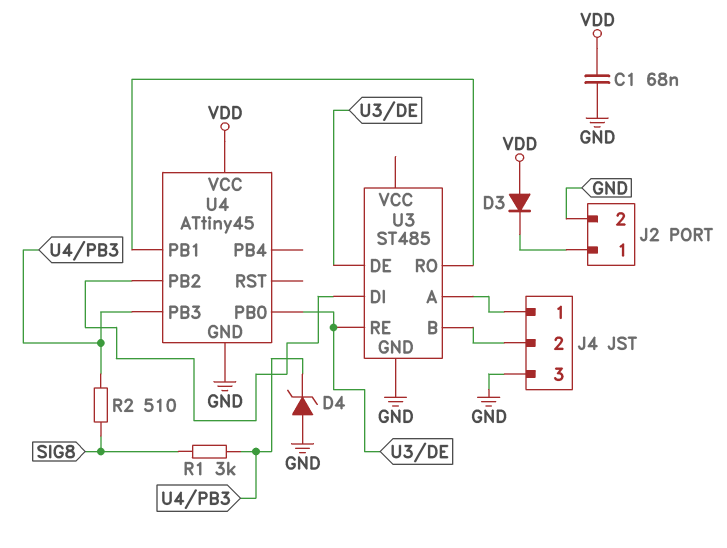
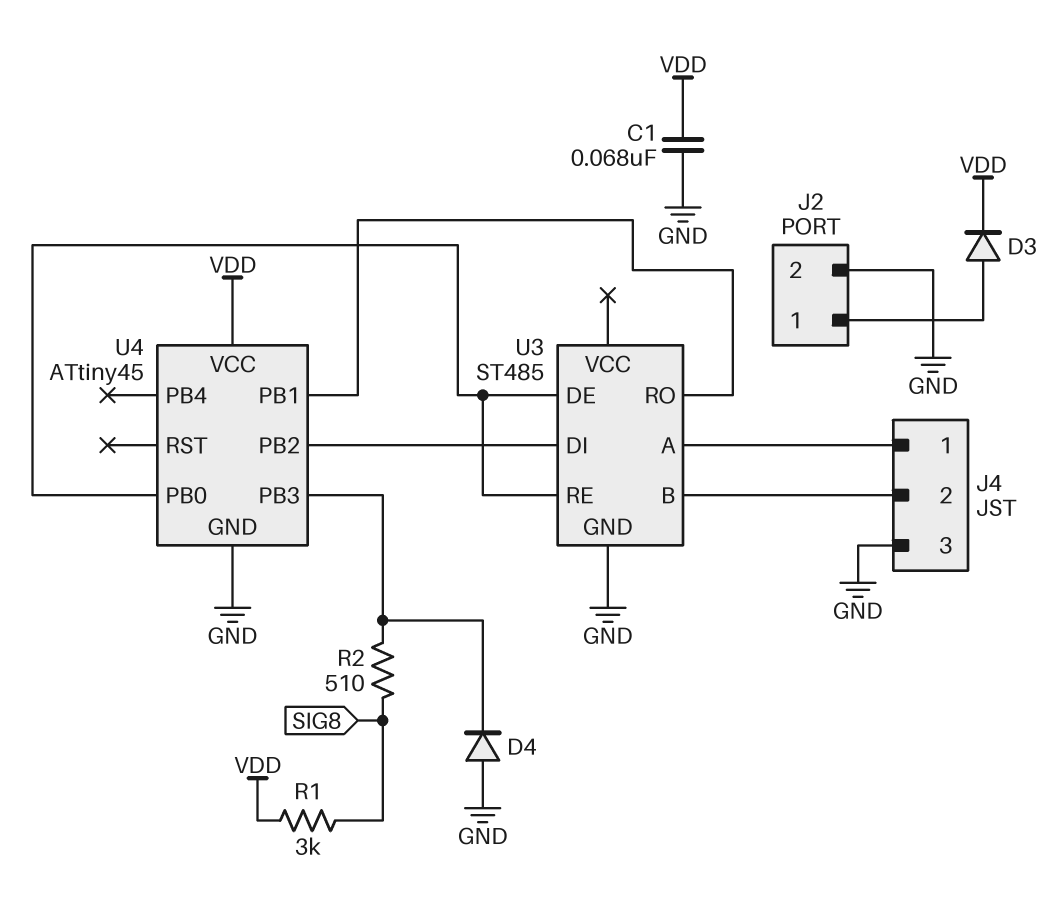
D3: diode (A VDD, K J2/1) -> diode (A J2/1, K VDD)
D4: zener (A GND, K U4/PB3) -> diode (A GND, K U4/PB3)
R1: 3k (SIG8, U4/PB3) -> 3k (SIG8, VDD)

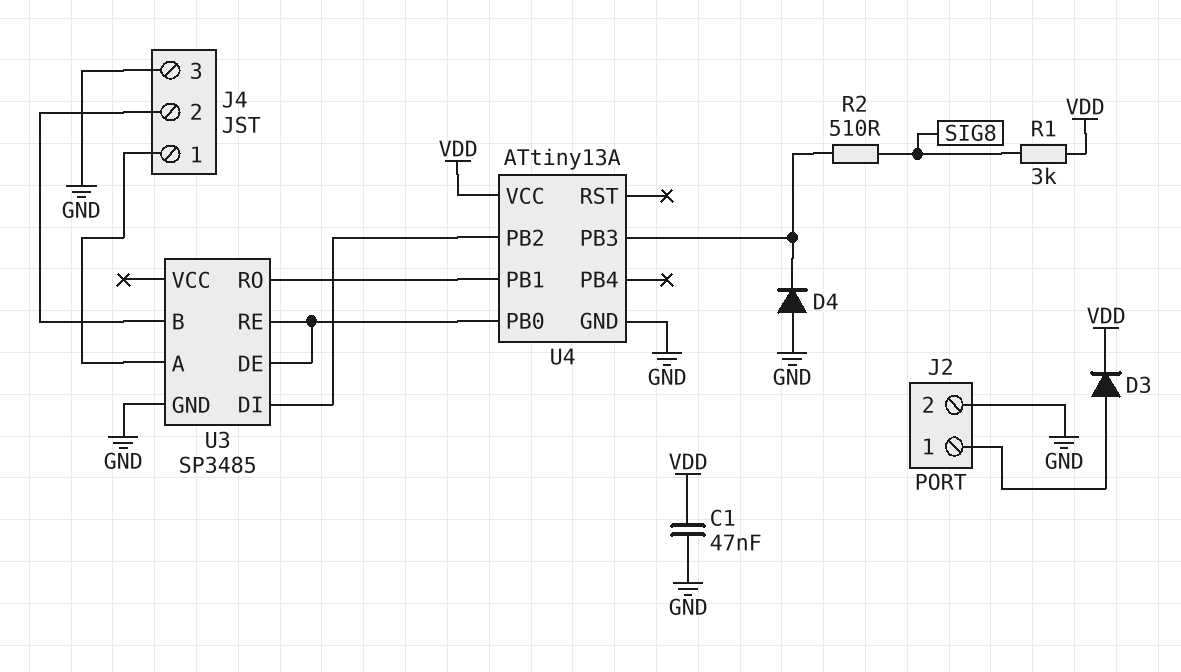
C1: 68nF (GND, VDD) -> 47nF (GND, VDD)
U3: ST485 -> SP3485
U4: ATtiny45 -> ATtiny13A

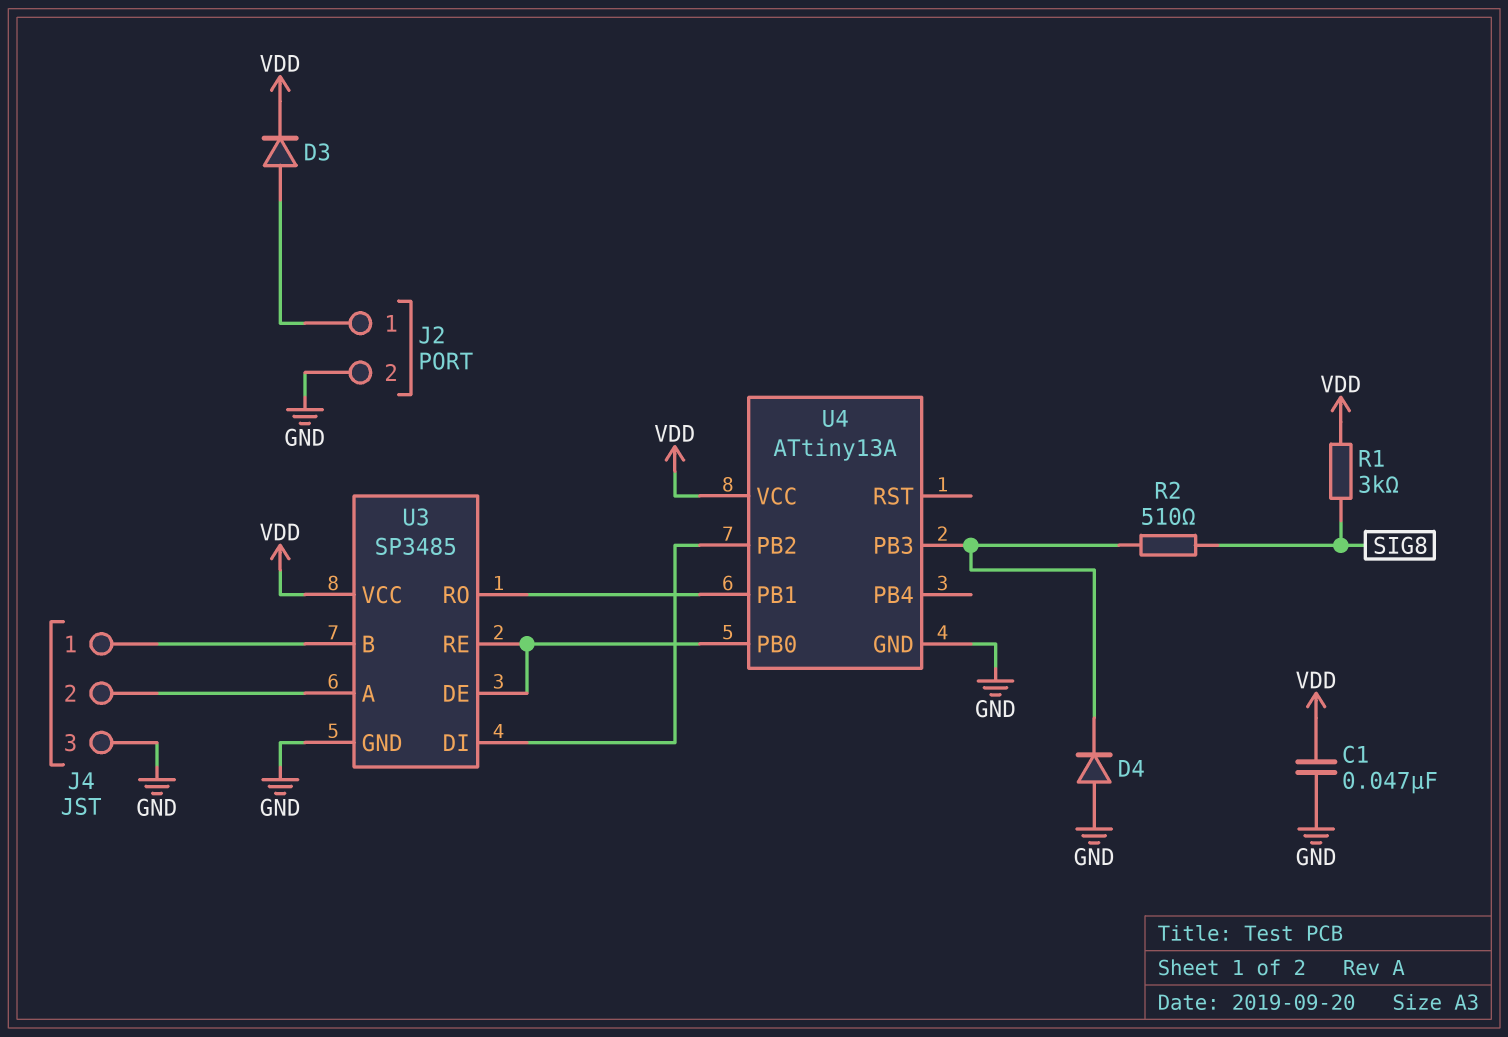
U3 pin A: J4/1 -> J4/2
U3 pin B: J4/2 -> J4/1
U3 pin VCC: none -> VDD

